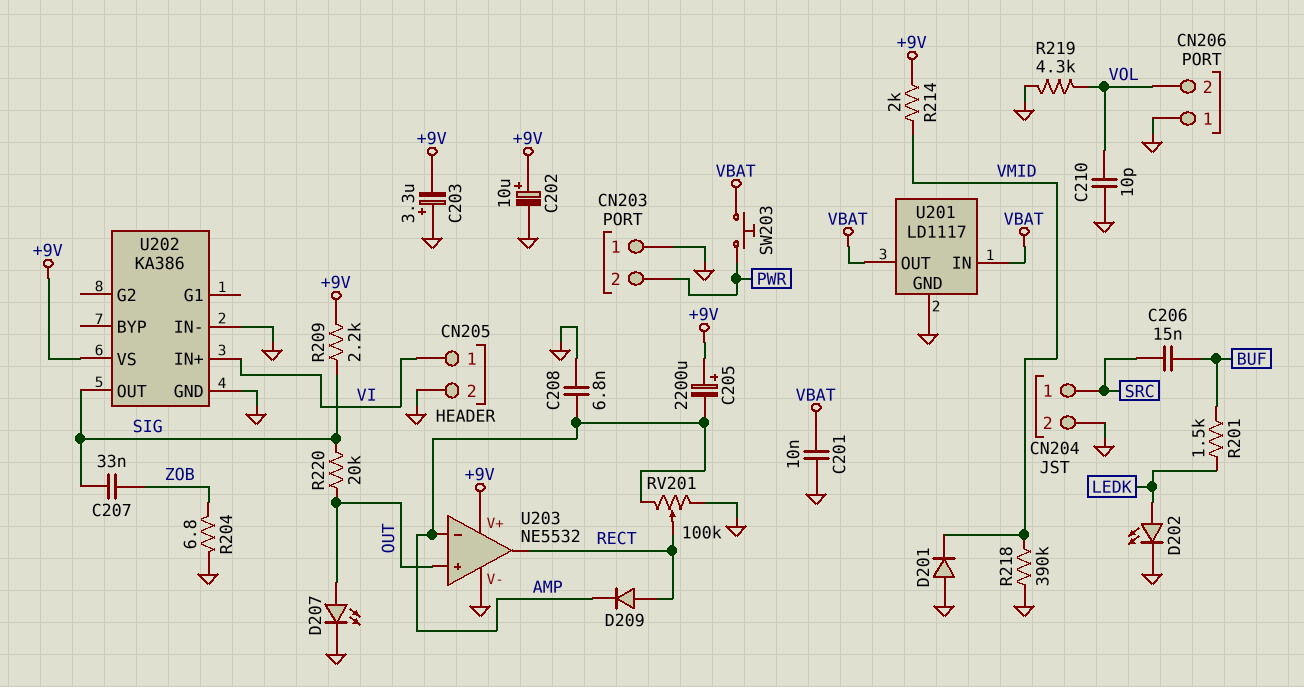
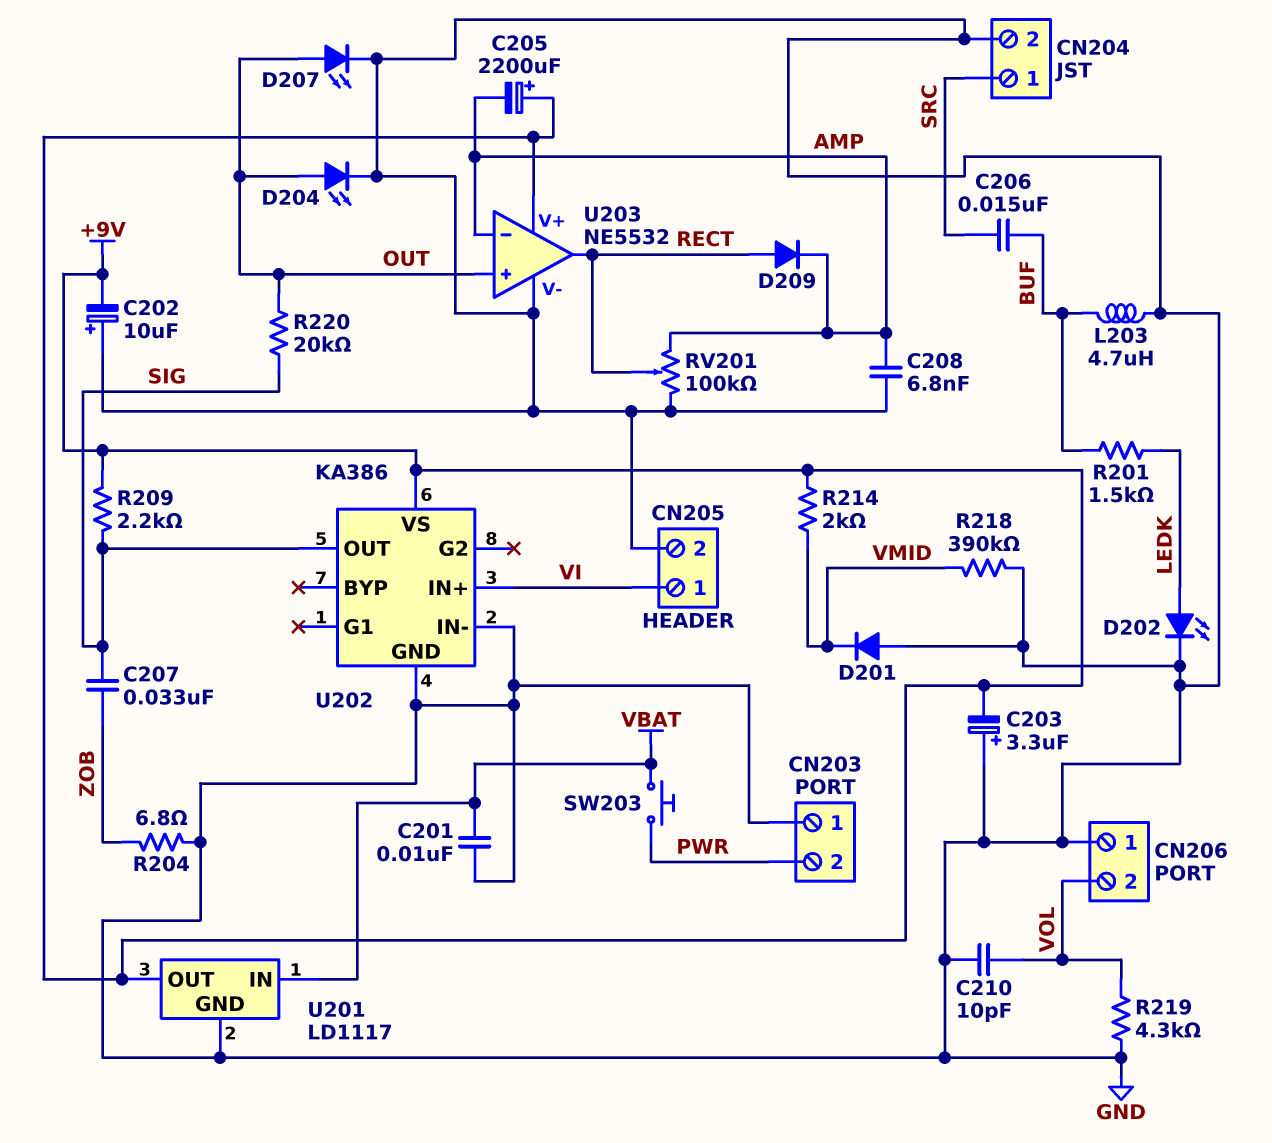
C202: 10uF (plus +9V, minus GND) -> 10uF (plus GND, minus +9V)
D204: none -> LED (A OUT, K GND)
L203: none -> 4.7uH (BUF, GND)
U201 pin OUT: VBAT -> +9V

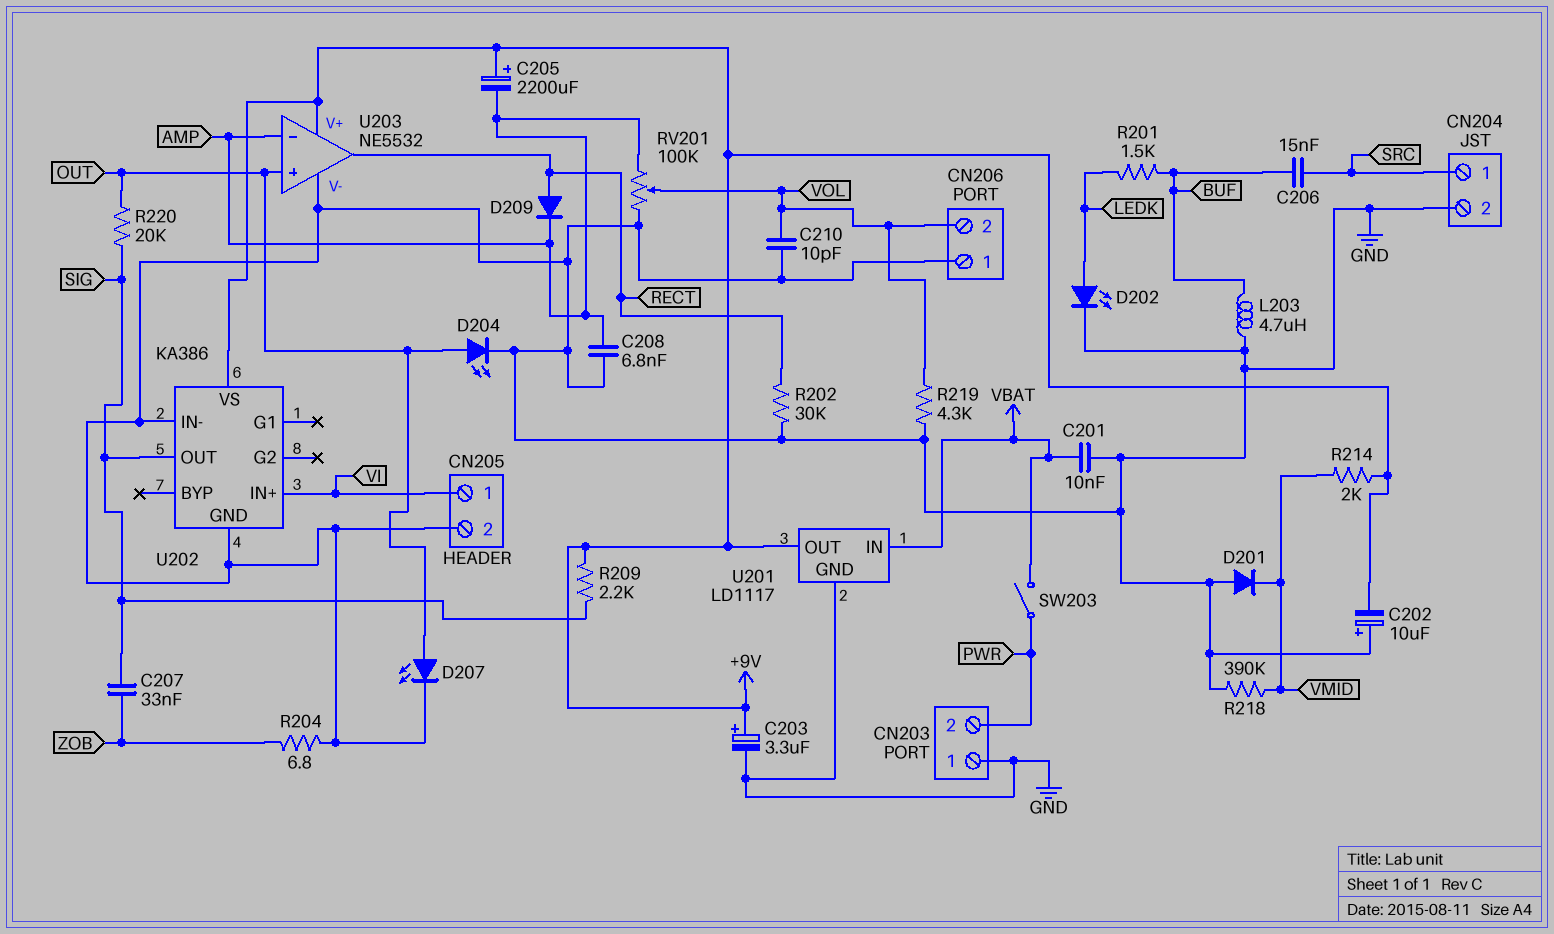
C203: 3.3uF (plus GND, minus +9V) -> 3.3uF (plus +9V, minus GND)
R202: none -> 30k (GND, RECT)
RV201: 100k (AMP, GND, wiper RECT) -> 100k (AMP, GND, wiper VOL)
SW203: button (PWR, VBAT) -> switch (PWR, VBAT)

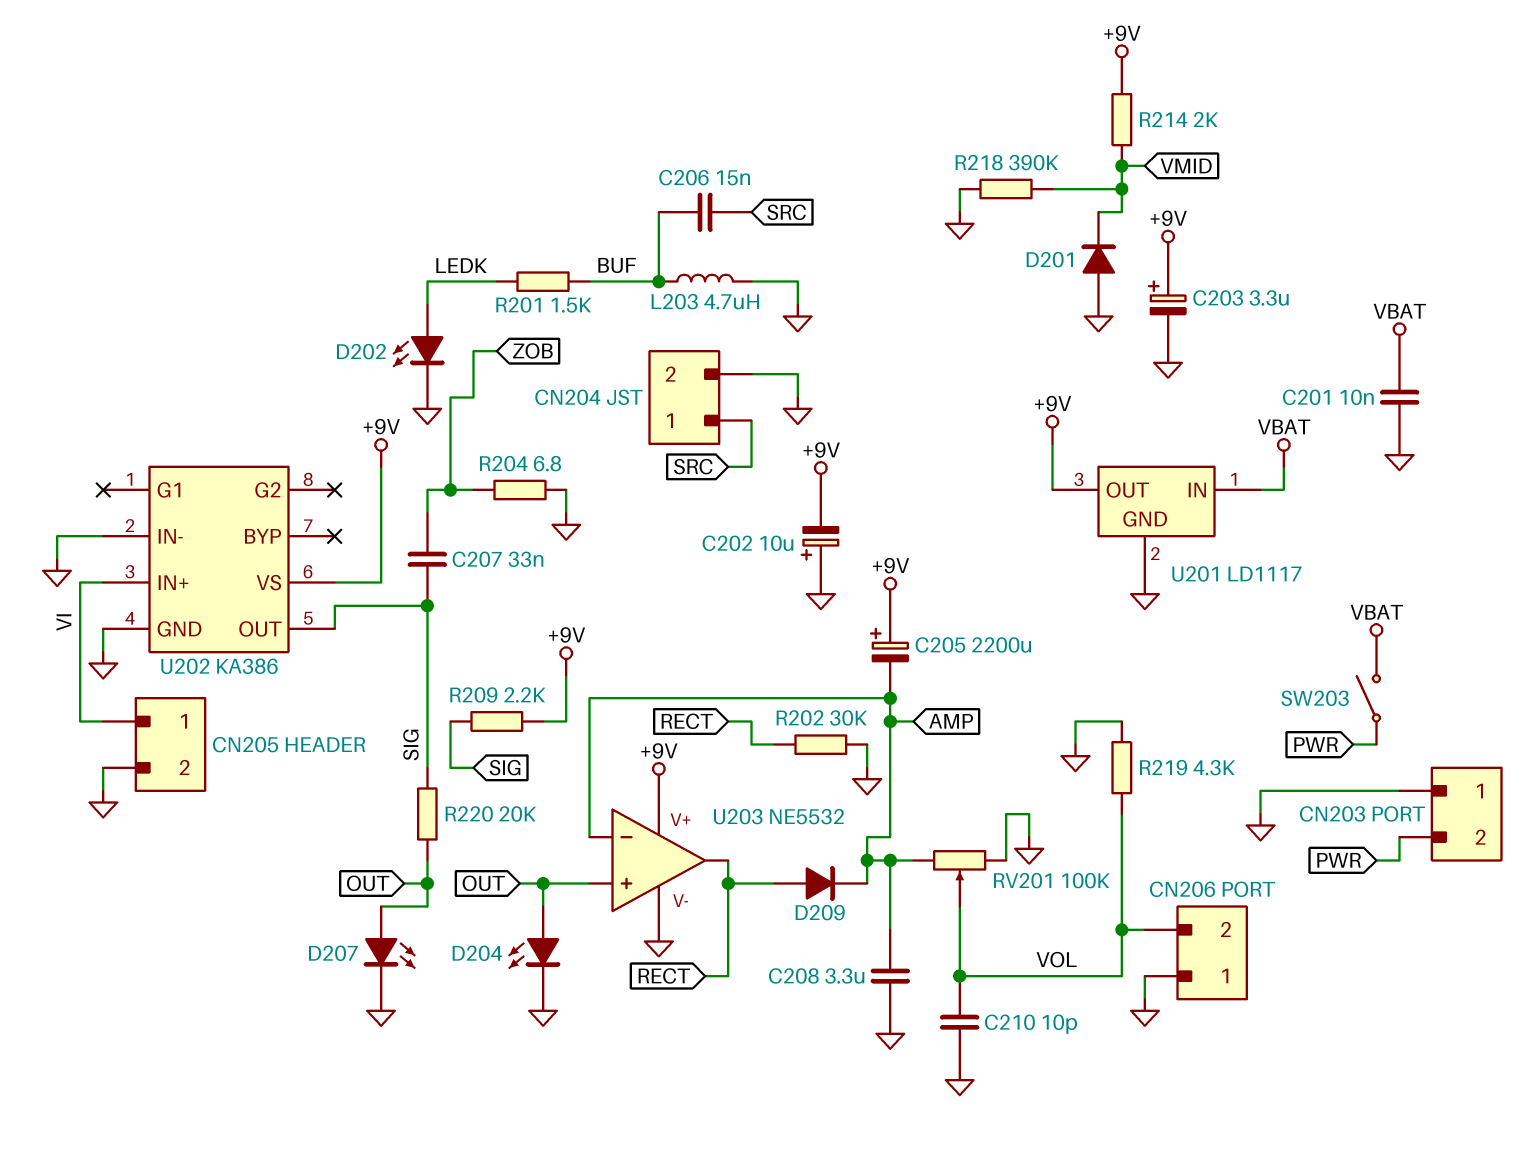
C208: 6.8nF (AMP, GND) -> 3.3uF (AMP, GND)

